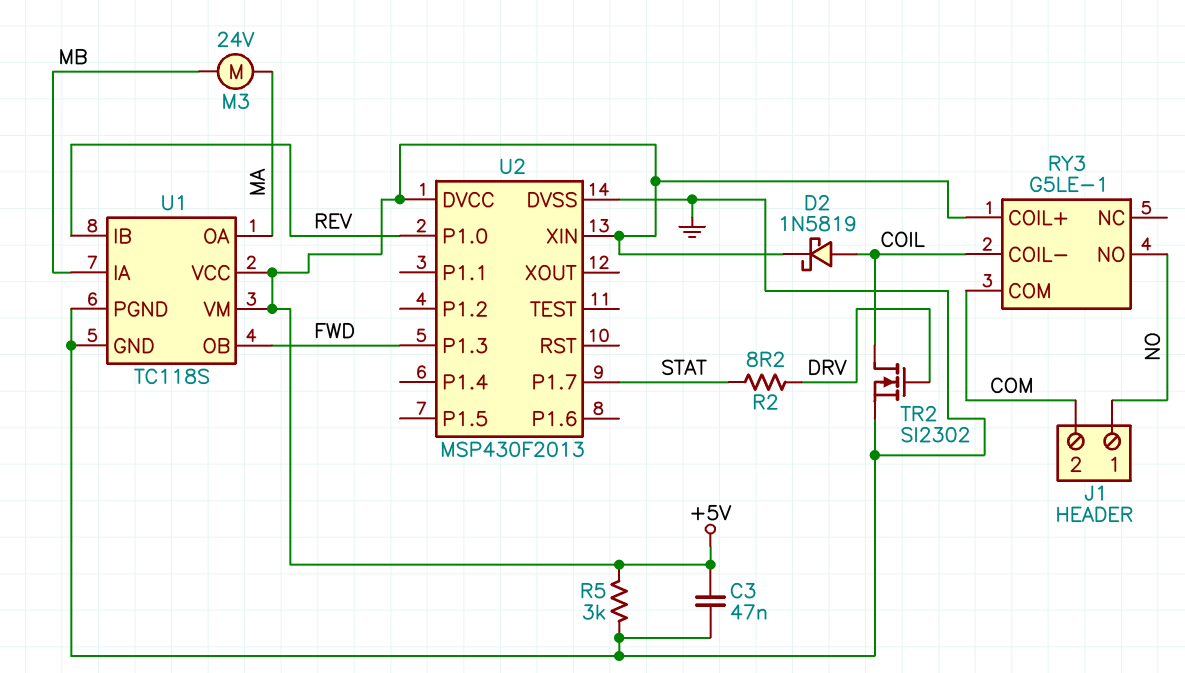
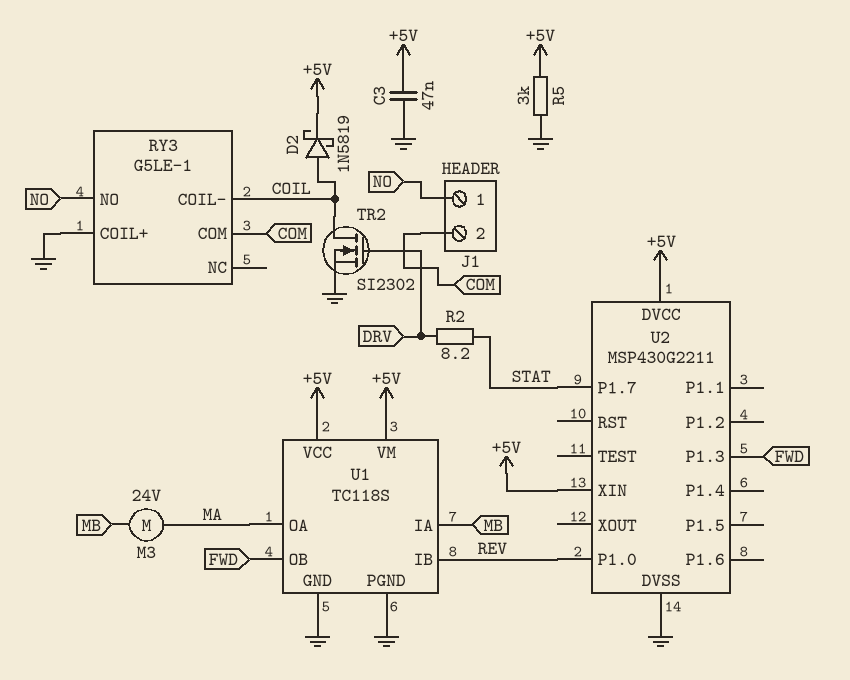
RY3 pin COIL+: +5V -> GND
U2: MSP430F2013 -> MSP430G2211

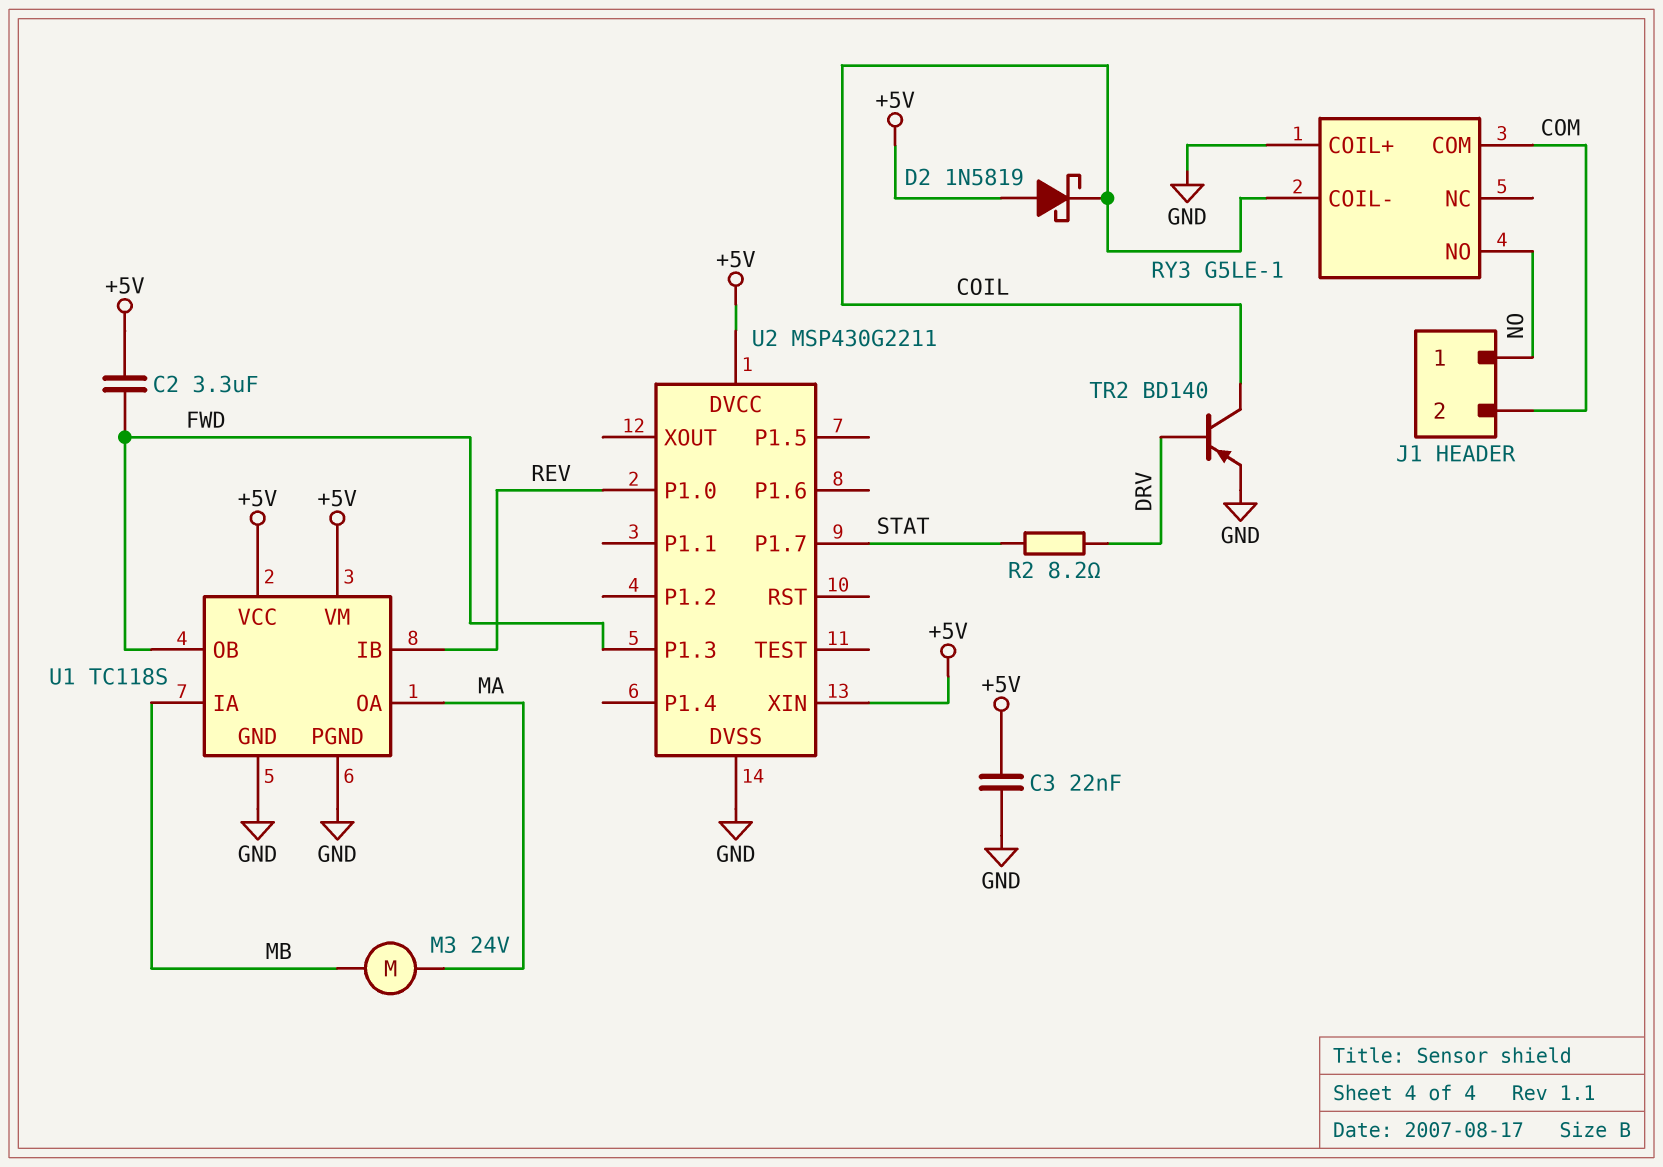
C2: none -> 3.3uF (+5V, FWD)
C3: 47nF (+5V, GND) -> 22nF (+5V, GND)
D2: schottky 1N5819 (A COIL, K +5V) -> schottky 1N5819 (A +5V, K COIL)
R5: 3k (+5V, GND) -> none
TR2: NMOS SI2302 (G DRV, D COIL, S GND) -> PNP BD140 (B DRV, C COIL, E GND)

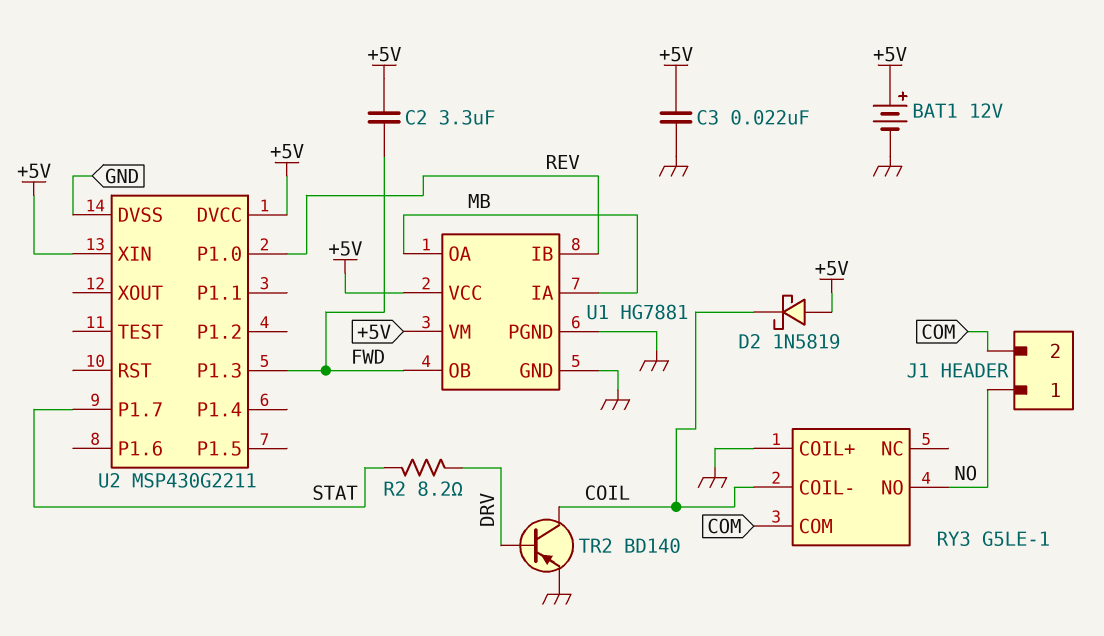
BAT1: none -> 12V (plus +5V, minus GND)
M3: motor 24V (MA, MB) -> none
U1: TC118S -> HG7881
U1 pin OA: MA -> MB

